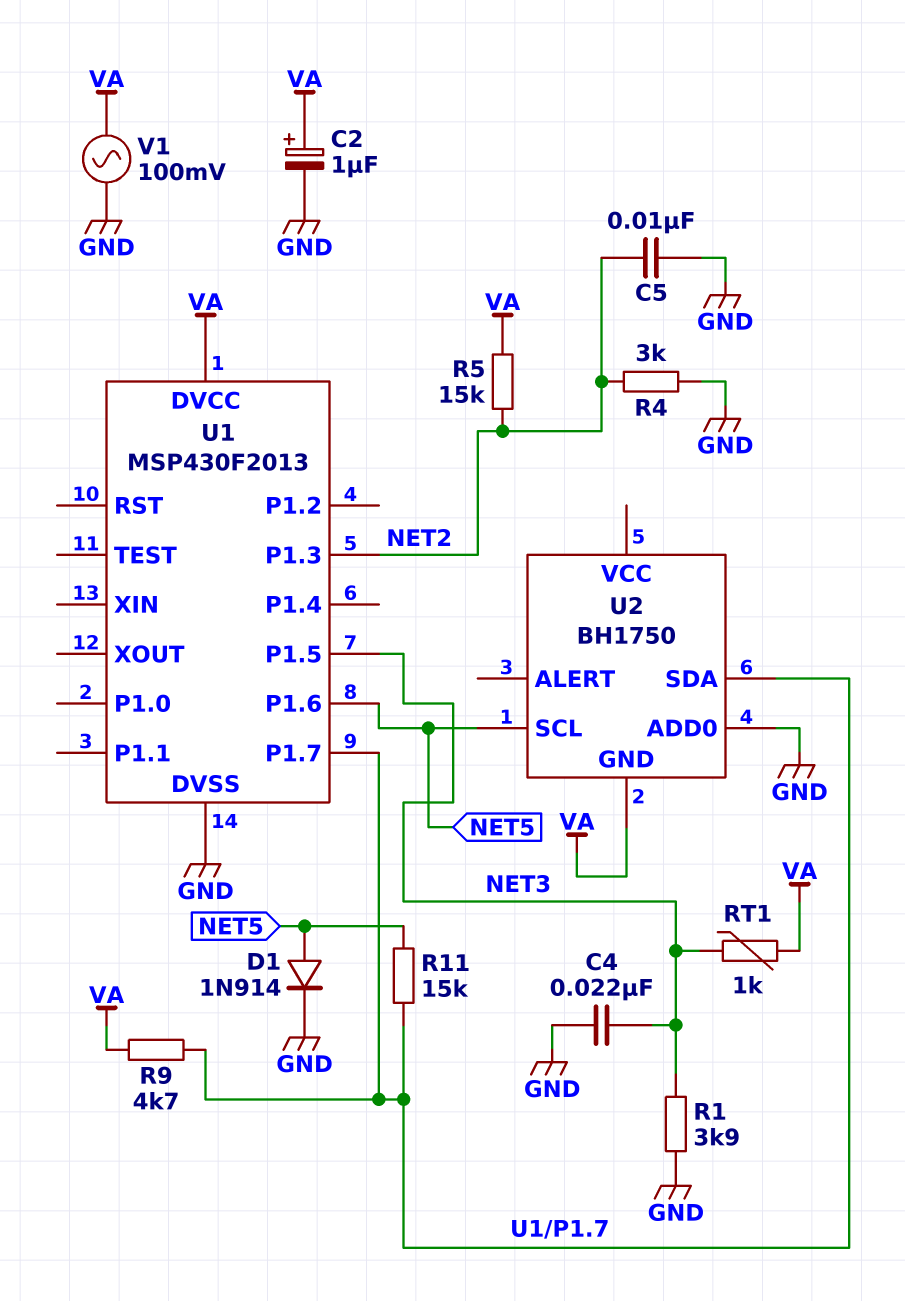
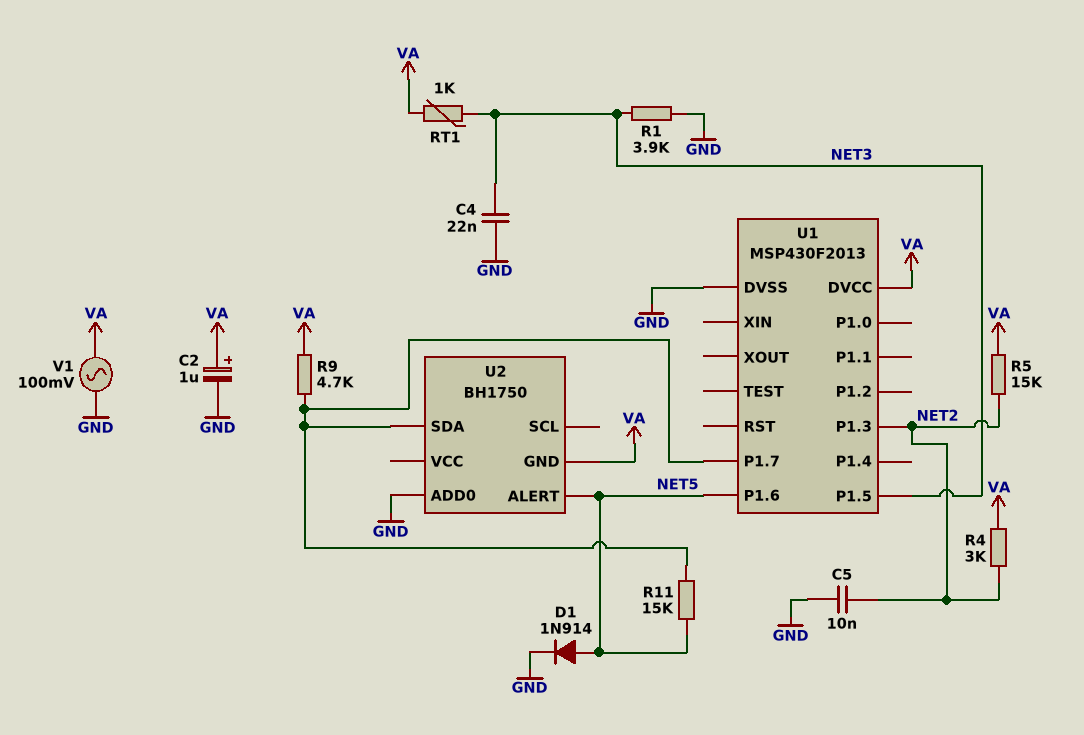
R4: 3k (GND, NET2) -> 3k (NET2, VA)
U2 pin ALERT: none -> NET5
U2 pin SCL: NET5 -> none

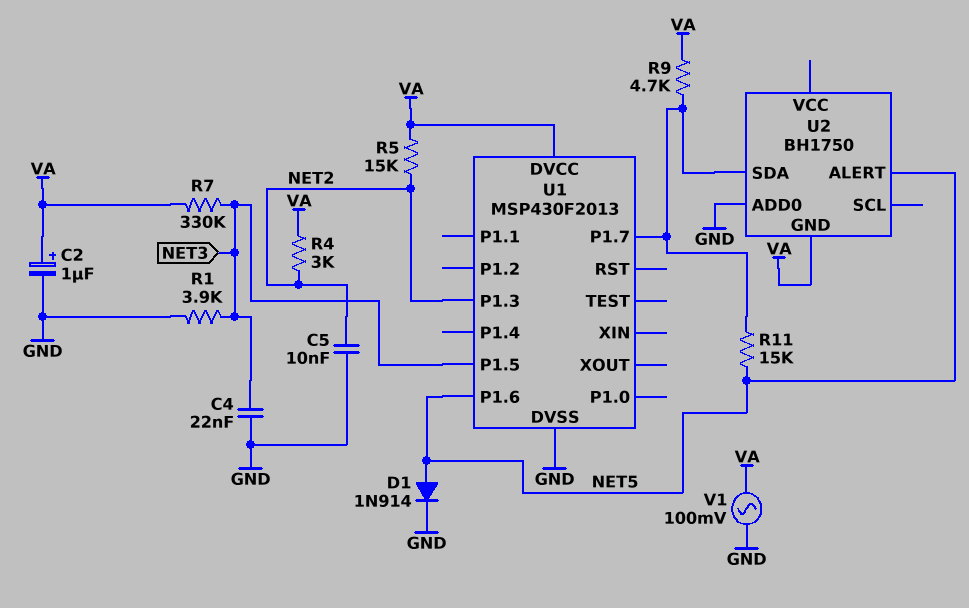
R7: none -> 330k (NET3, VA)
RT1: 1k (NET3, VA) -> none

